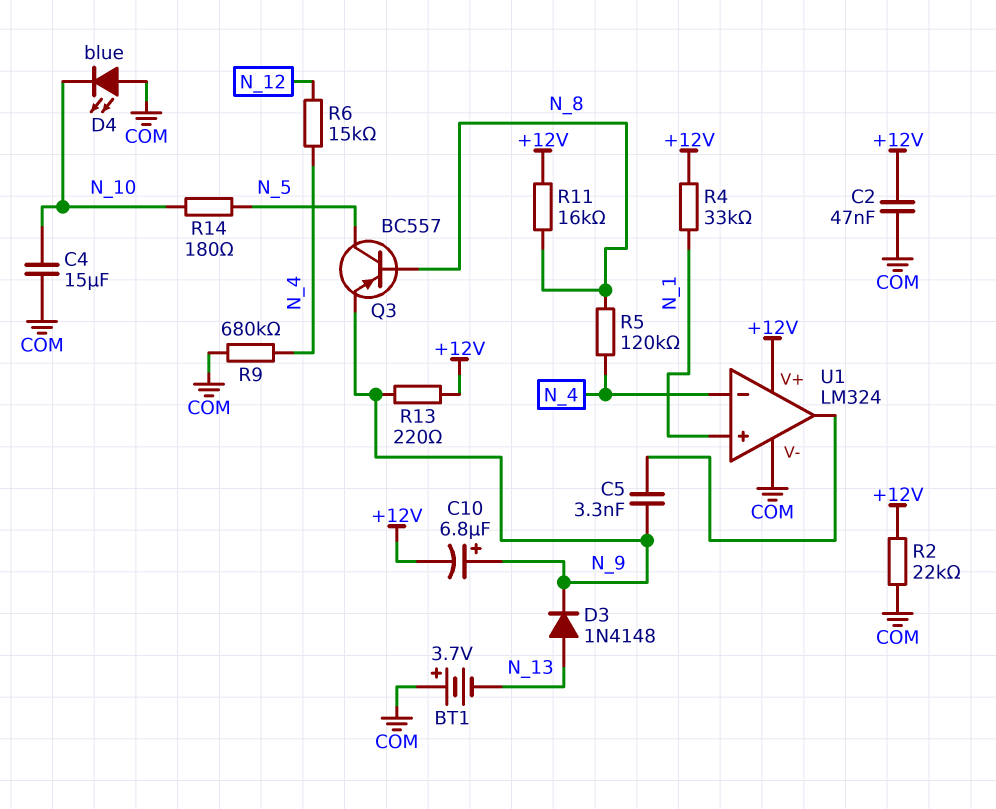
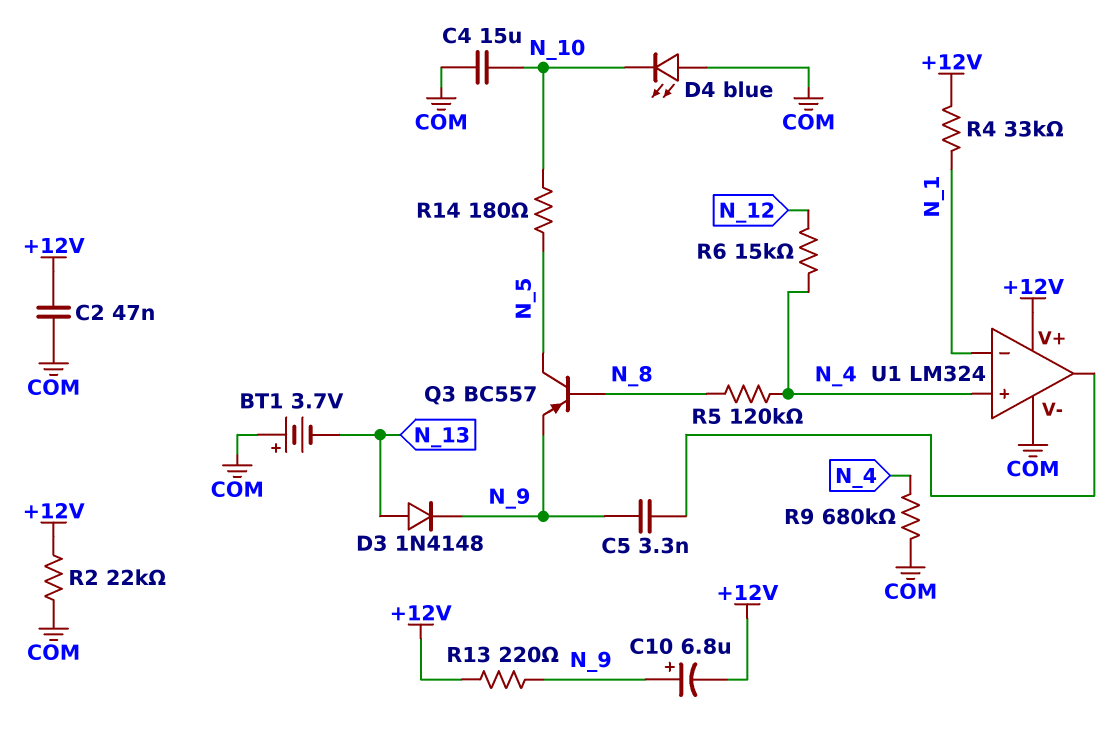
R11: 16k (+12V, N_8) -> none
U1 pin in+: N_1 -> N_4
U1 pin in-: N_4 -> N_1

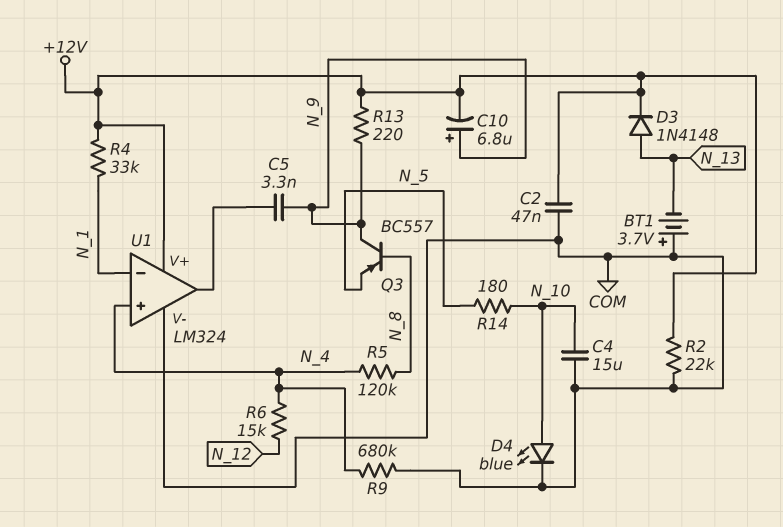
D3: diode 1N4148 (A N_13, K N_9) -> diode 1N4148 (A N_13, K +12V)
D4: LED blue (A COM, K N_10) -> LED blue (A N_10, K COM)
Q3: PNP BC557 (B N_8, C N_5, E N_9) -> PNP BC557 (B N_8, C N_9, E N_5)

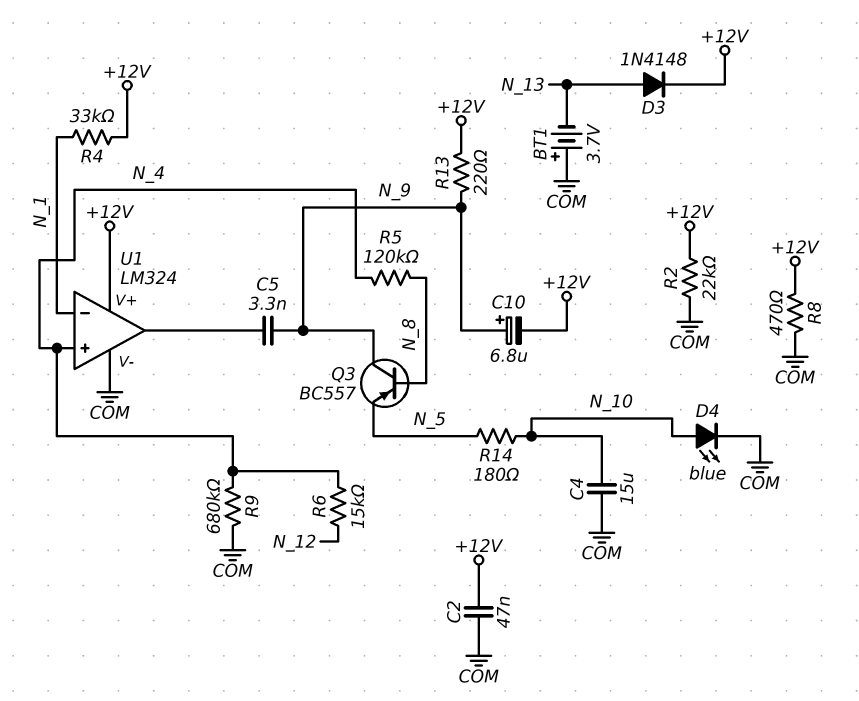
R8: none -> 470 (+12V, COM)

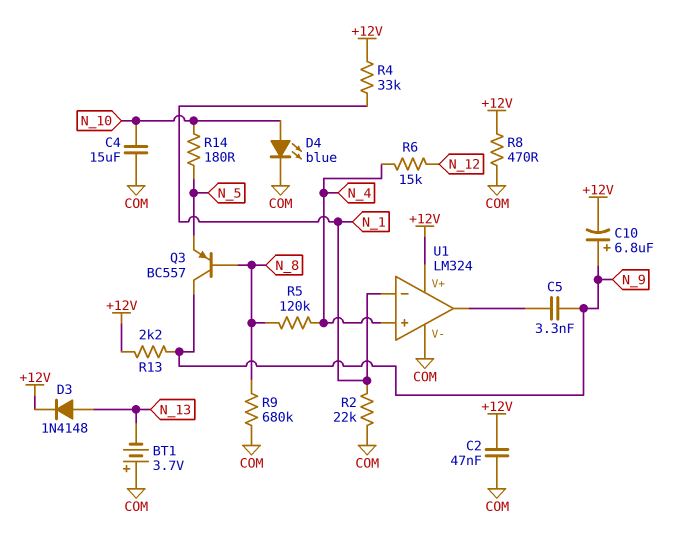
R2: 22k (+12V, COM) -> 22k (COM, N_1)
R9: 680k (COM, N_4) -> 680k (COM, N_8)
R13: 220 (+12V, N_9) -> 2.2k (+12V, N_9)

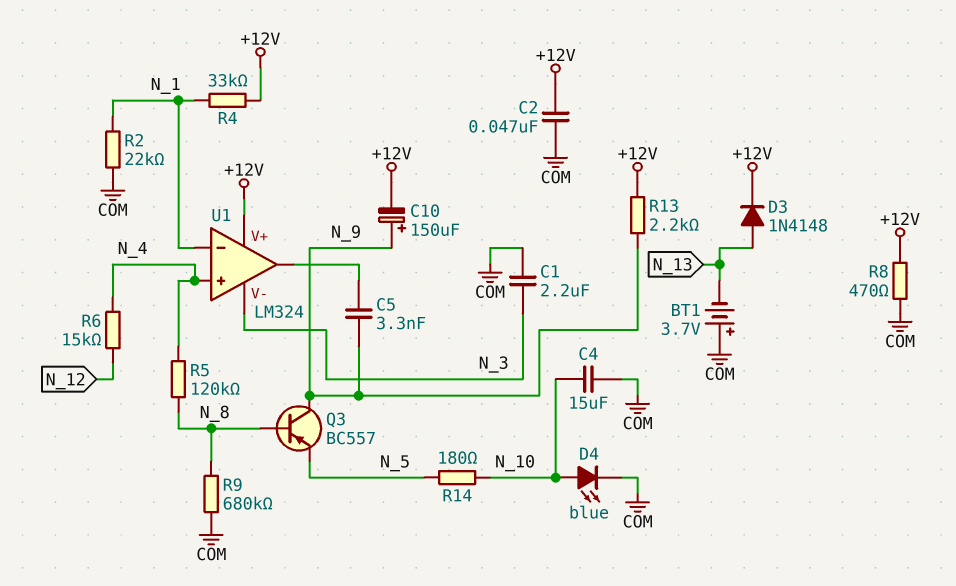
C1: none -> 2.2uF (COM, N_3)
C10: 6.8uF (plus N_9, minus +12V) -> 150uF (plus N_9, minus +12V)
U1 pin V-: COM -> N_3

